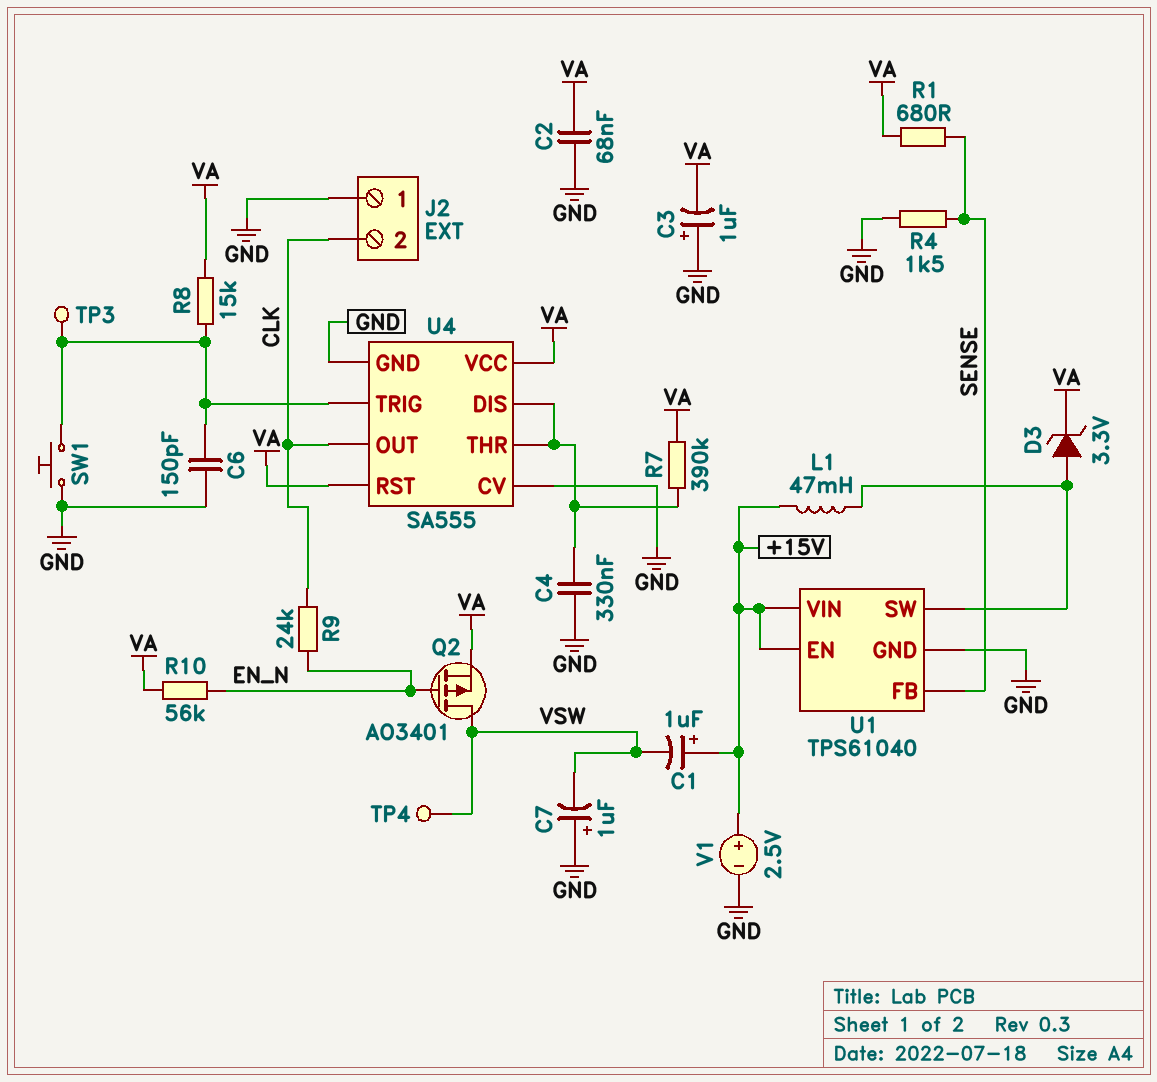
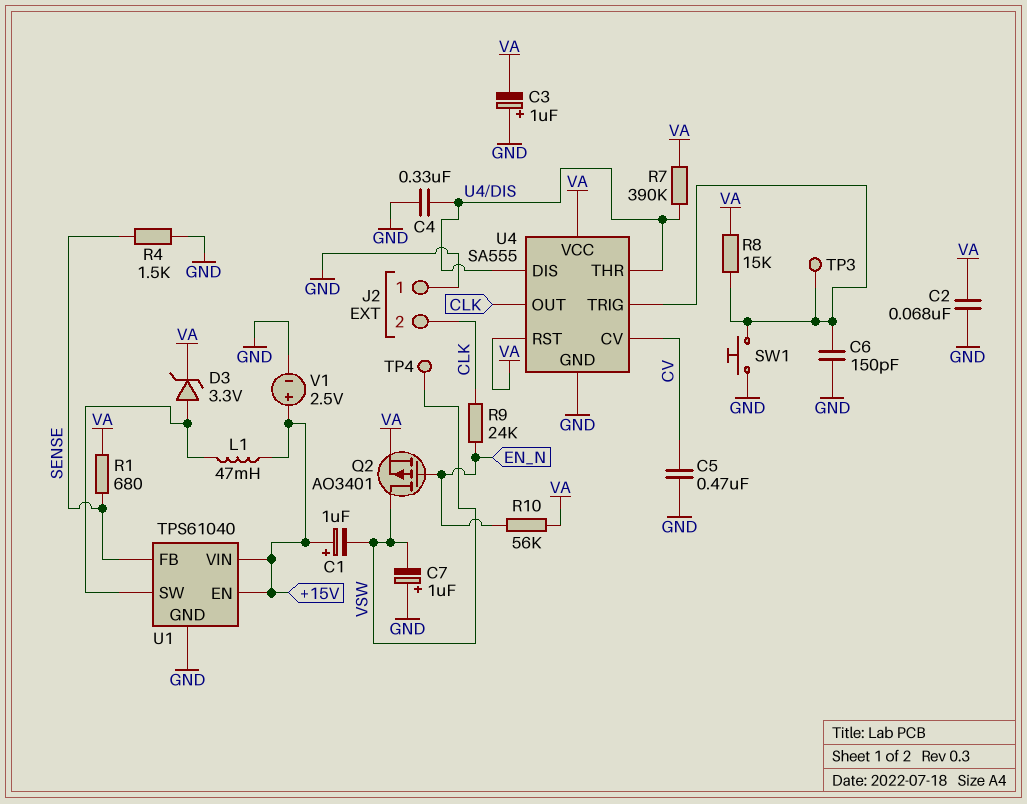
C5: none -> 470nF (CV, GND)
U4 pin CV: GND -> CV

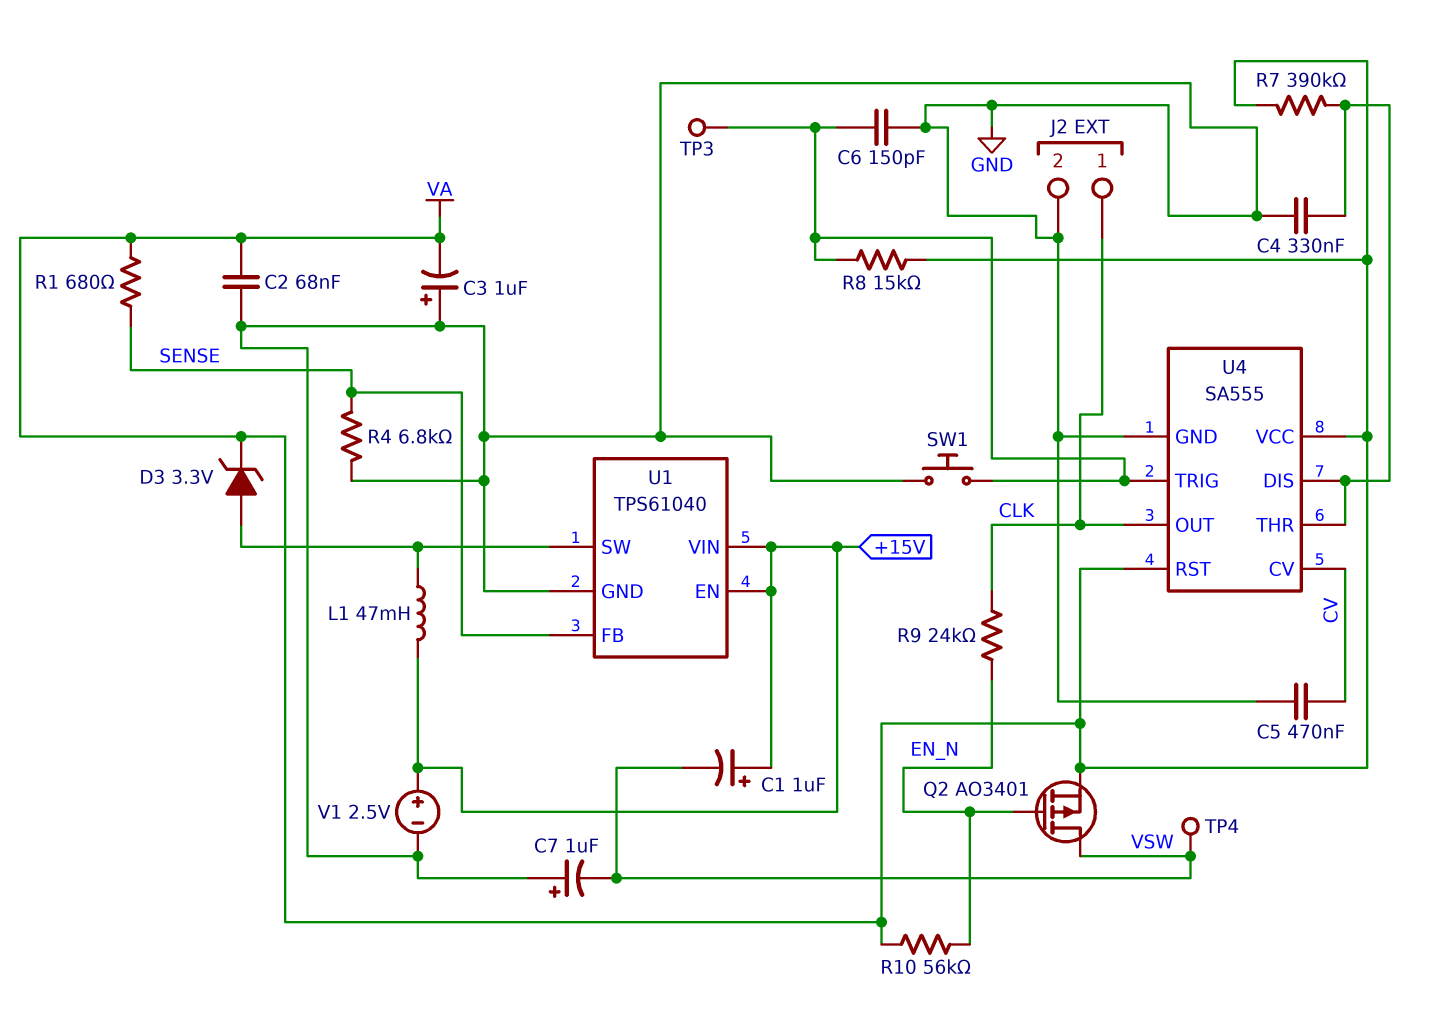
J2 pin 1: GND -> CLK
J2 pin 2: CLK -> GND
R4: 1.5k (GND, SENSE) -> 6.8k (GND, SENSE)

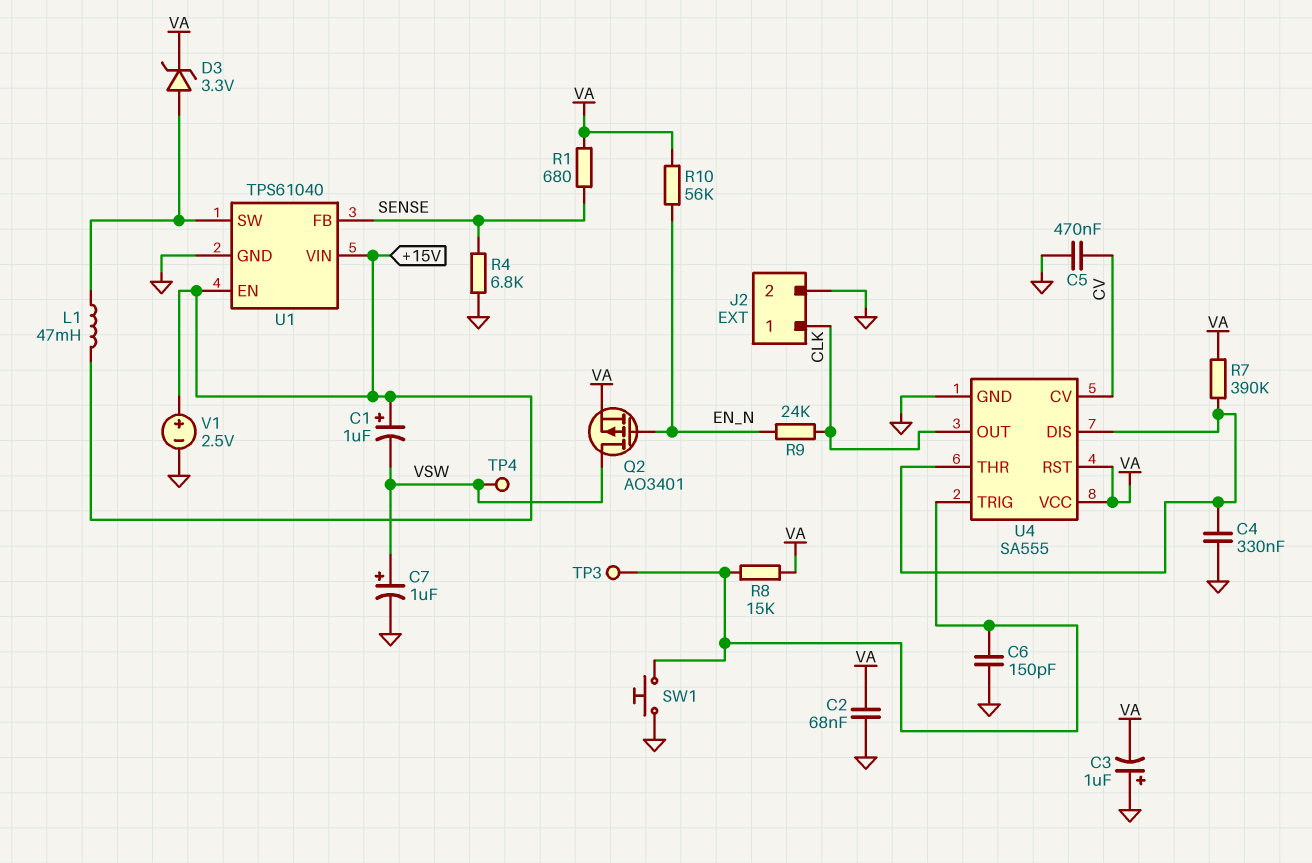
C7: 1uF (plus GND, minus VSW) -> 1uF (plus VSW, minus GND)

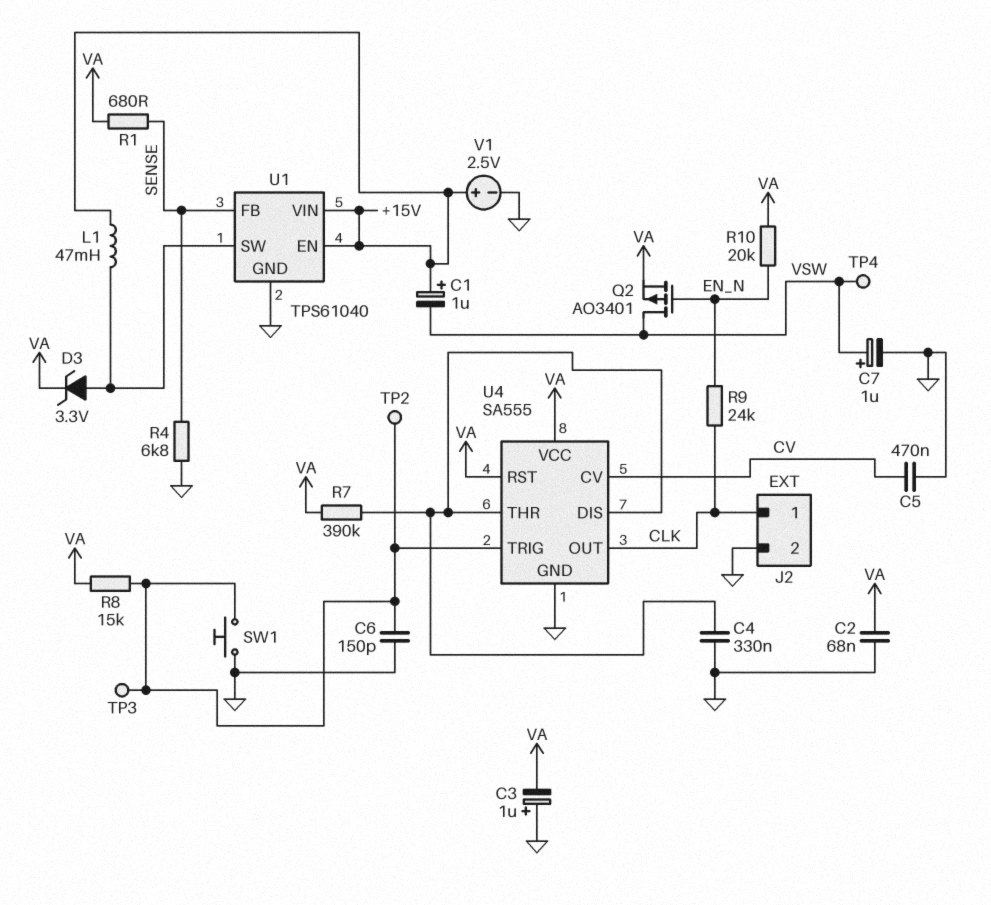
R10: 56k (EN_N, VA) -> 20k (EN_N, VA)
TP2: none -> test point (U4/TRIG)

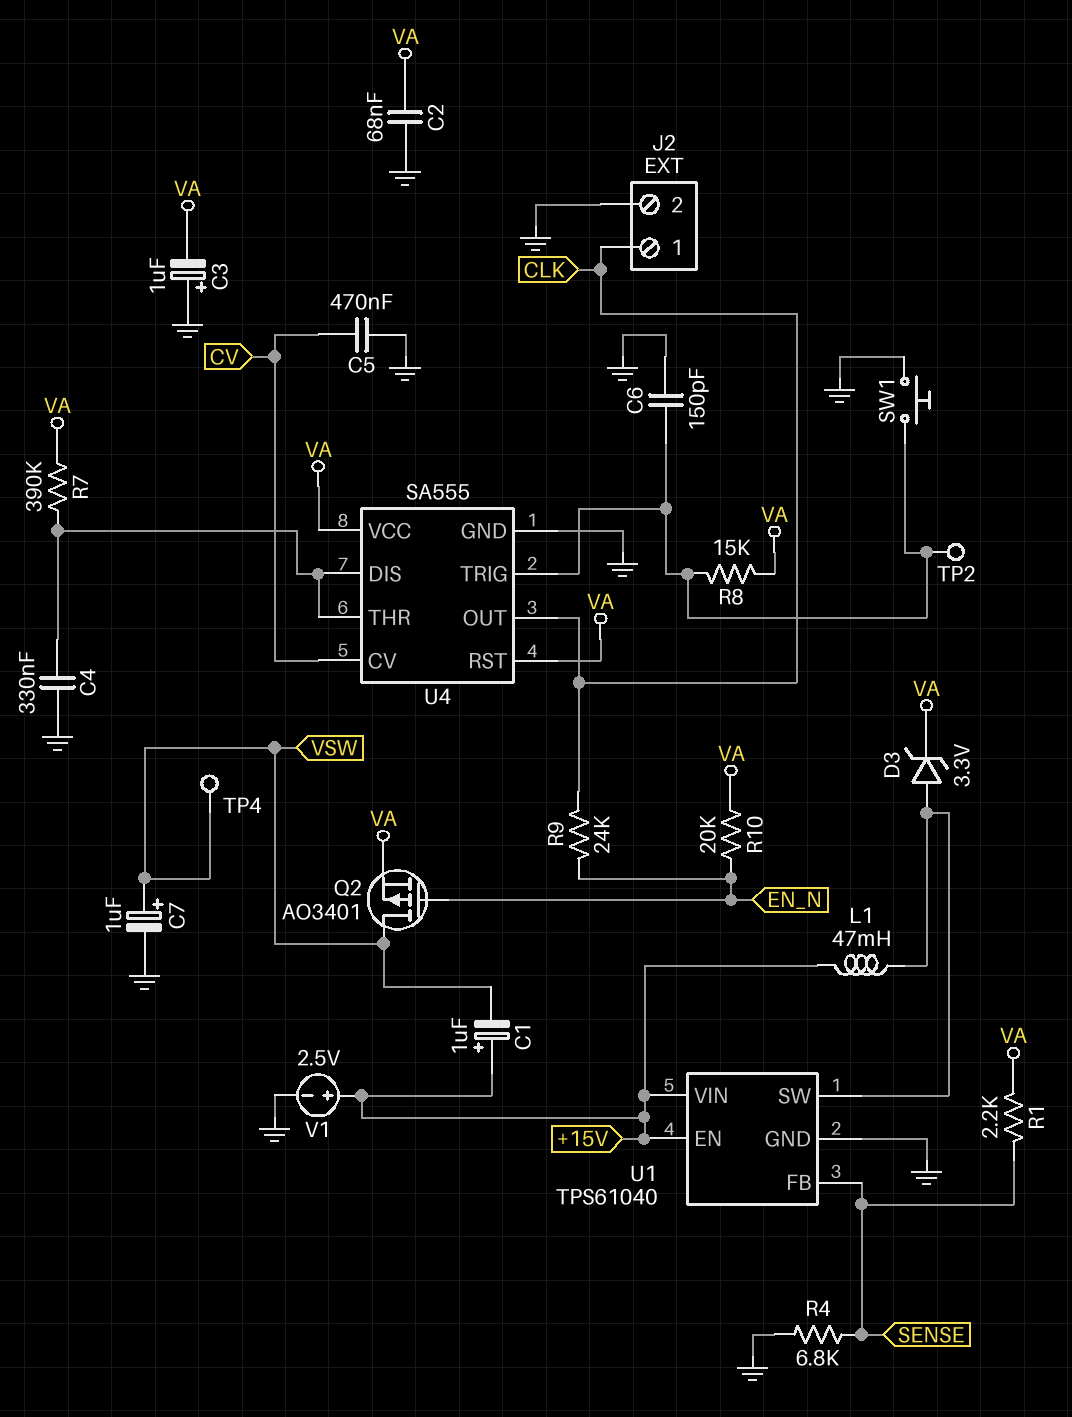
R1: 680 (SENSE, VA) -> 2.2k (SENSE, VA)
TP3: test point (U4/TRIG) -> none

